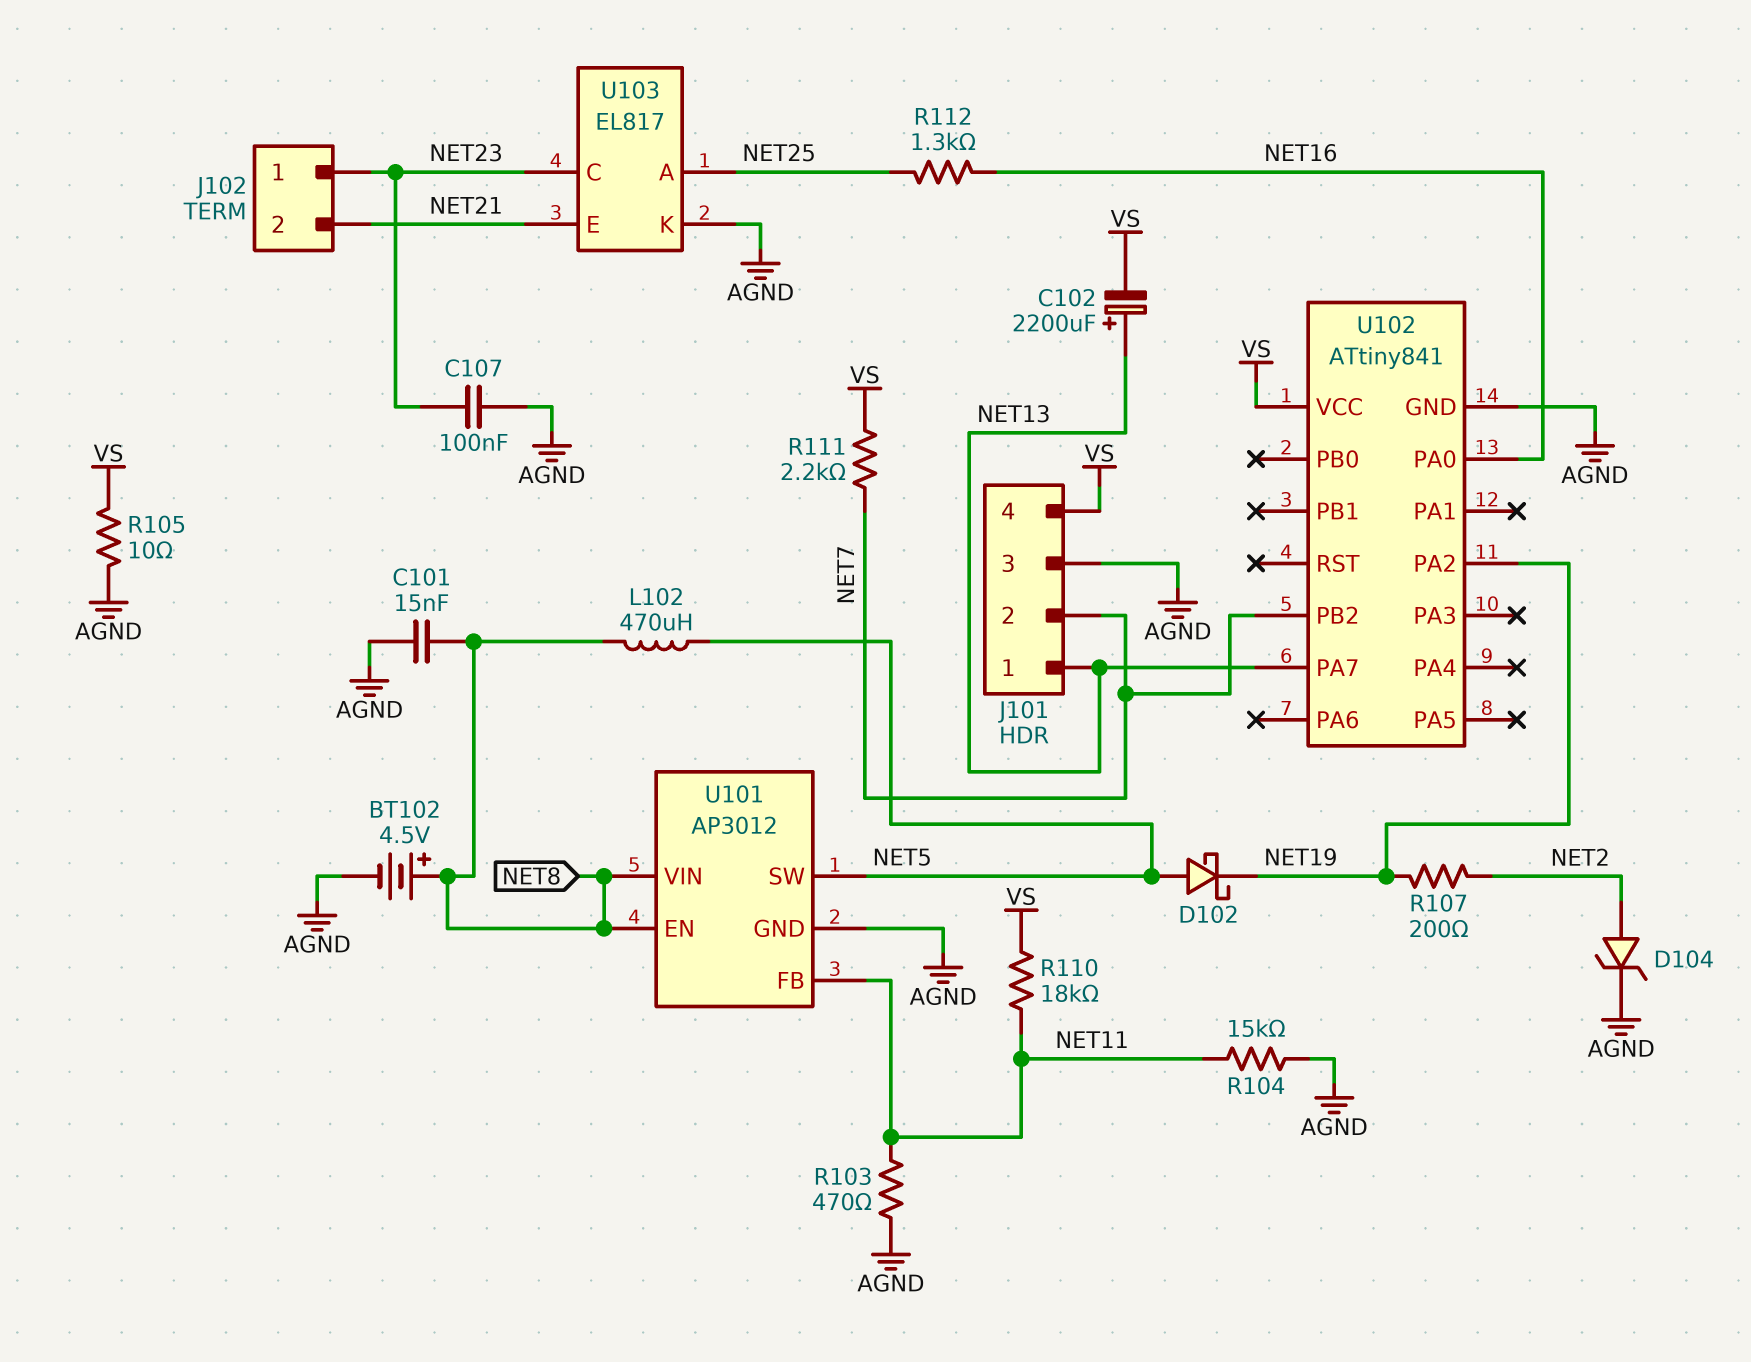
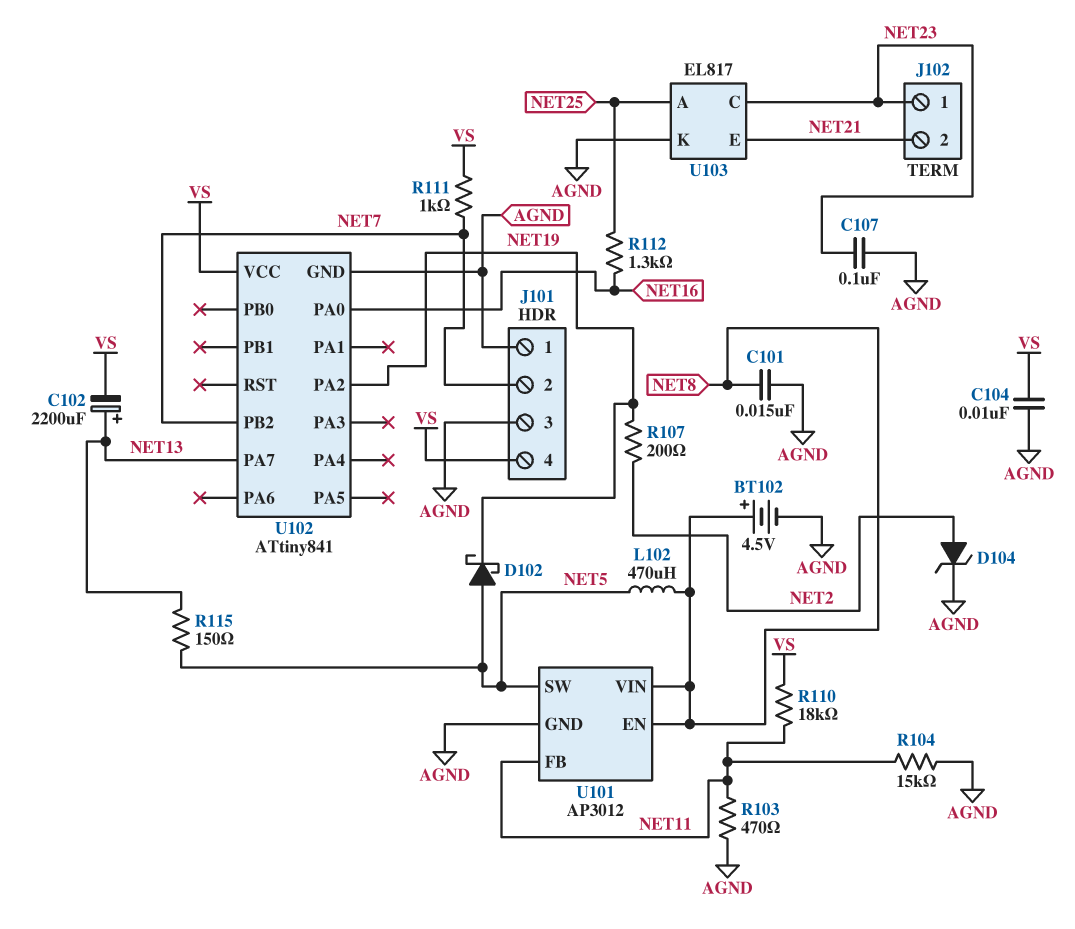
C104: none -> 10nF (AGND, VS)
J101 pin 1: NET13 -> AGND
R105: 10 (AGND, VS) -> none
R111: 2.2k (NET7, VS) -> 1k (NET7, VS)
R115: none -> 150 (NET5, NET13)

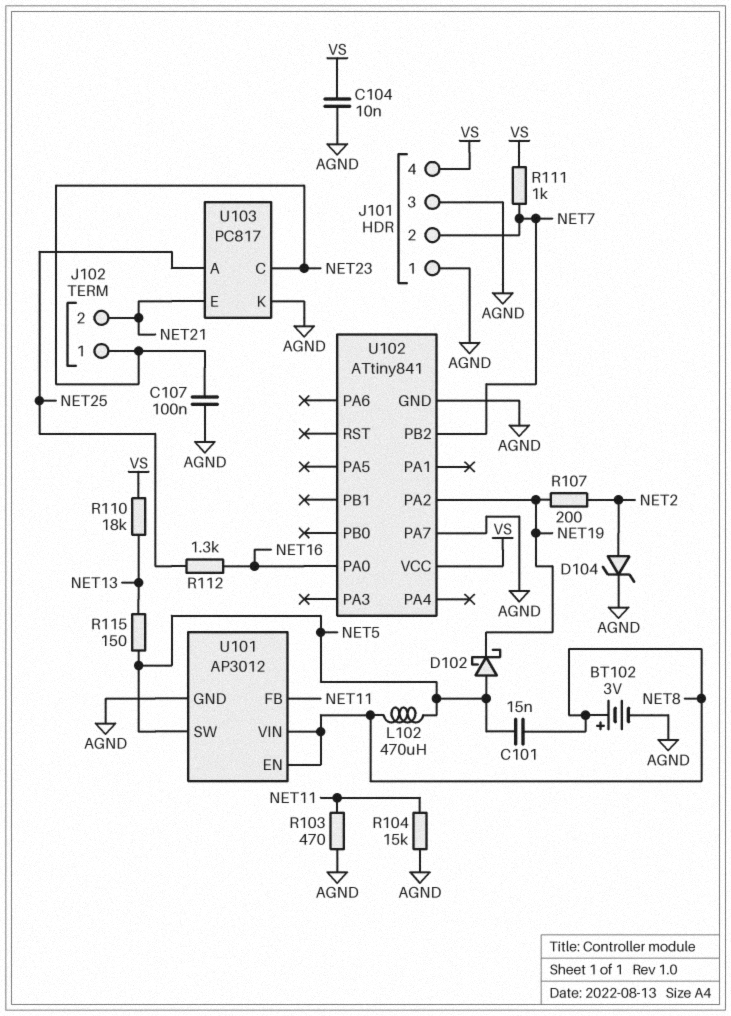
BT102: 4.5V (plus NET8, minus AGND) -> 3V (plus NET8, minus AGND)
C101: 15nF (AGND, NET8) -> 15nF (NET5, NET8)
C102: 2200uF (plus NET13, minus VS) -> none
R110: 18k (NET11, VS) -> 18k (NET13, VS)
U102 pin PA7: NET13 -> AGND
U103: EL817 -> PC817

